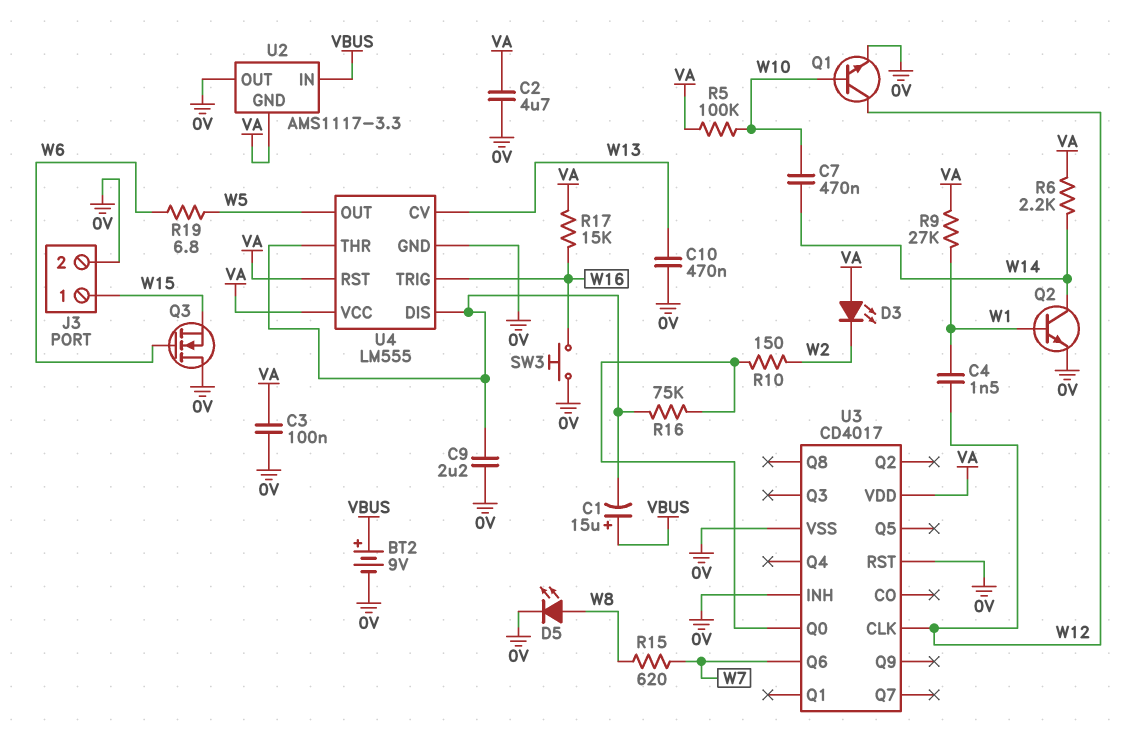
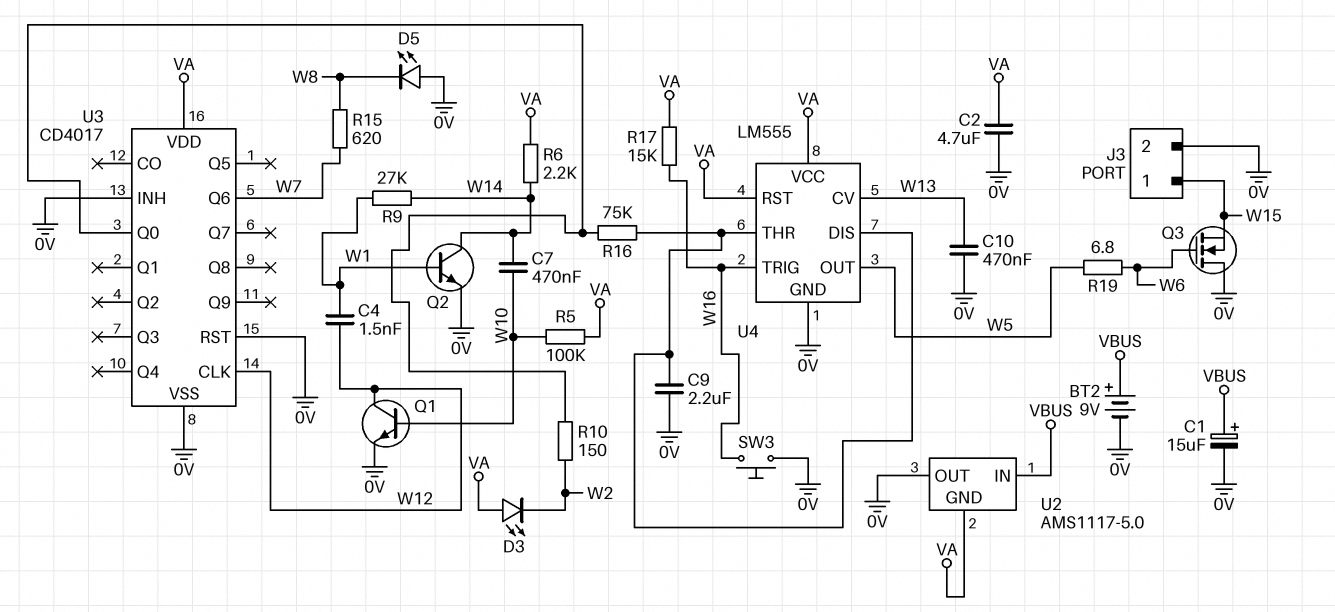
C1: 15uF (plus VBUS, minus U4/DIS) -> 15uF (plus VBUS, minus 0V)
C3: 100nF (0V, VA) -> none
D5: LED (A W8, K 0V) -> LED (A 0V, K W8)
R9: 27k (VA, W1) -> 27k (W1, W14)
U2: AMS1117-3.3 -> AMS1117-5.0

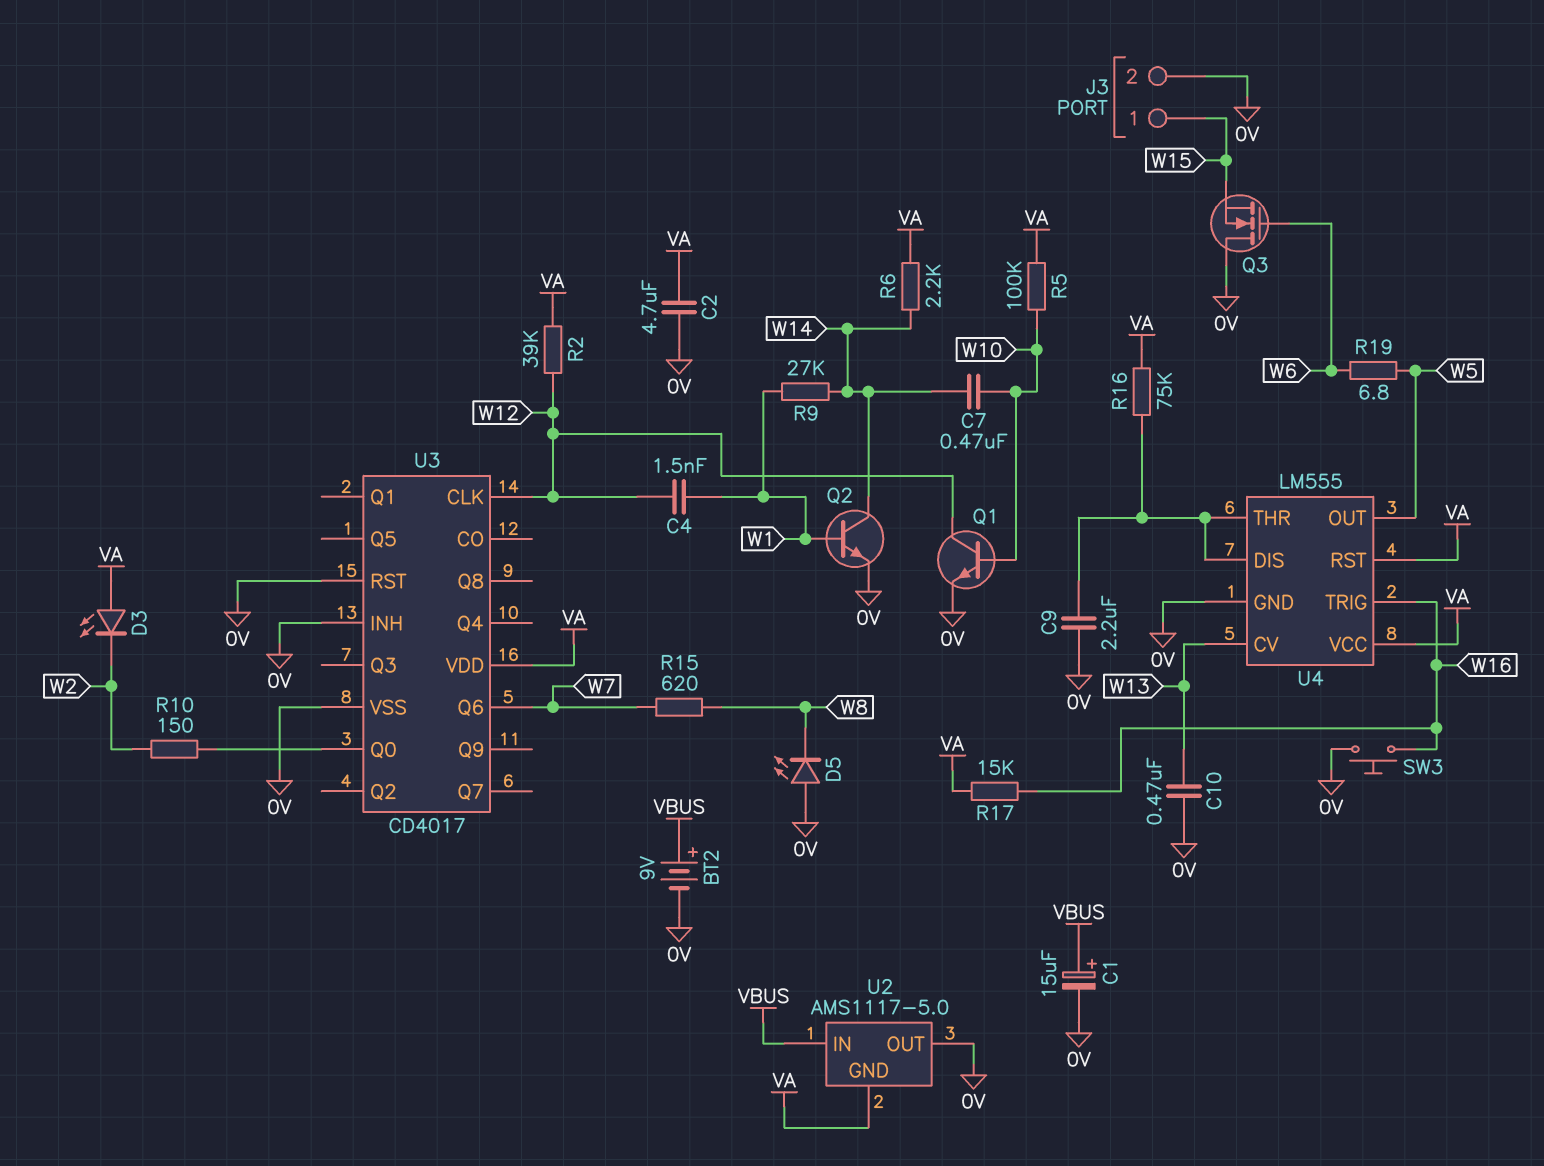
R2: none -> 39k (VA, W12)
R16: 75k (U3/Q0, U4/DIS) -> 75k (U4/DIS, VA)

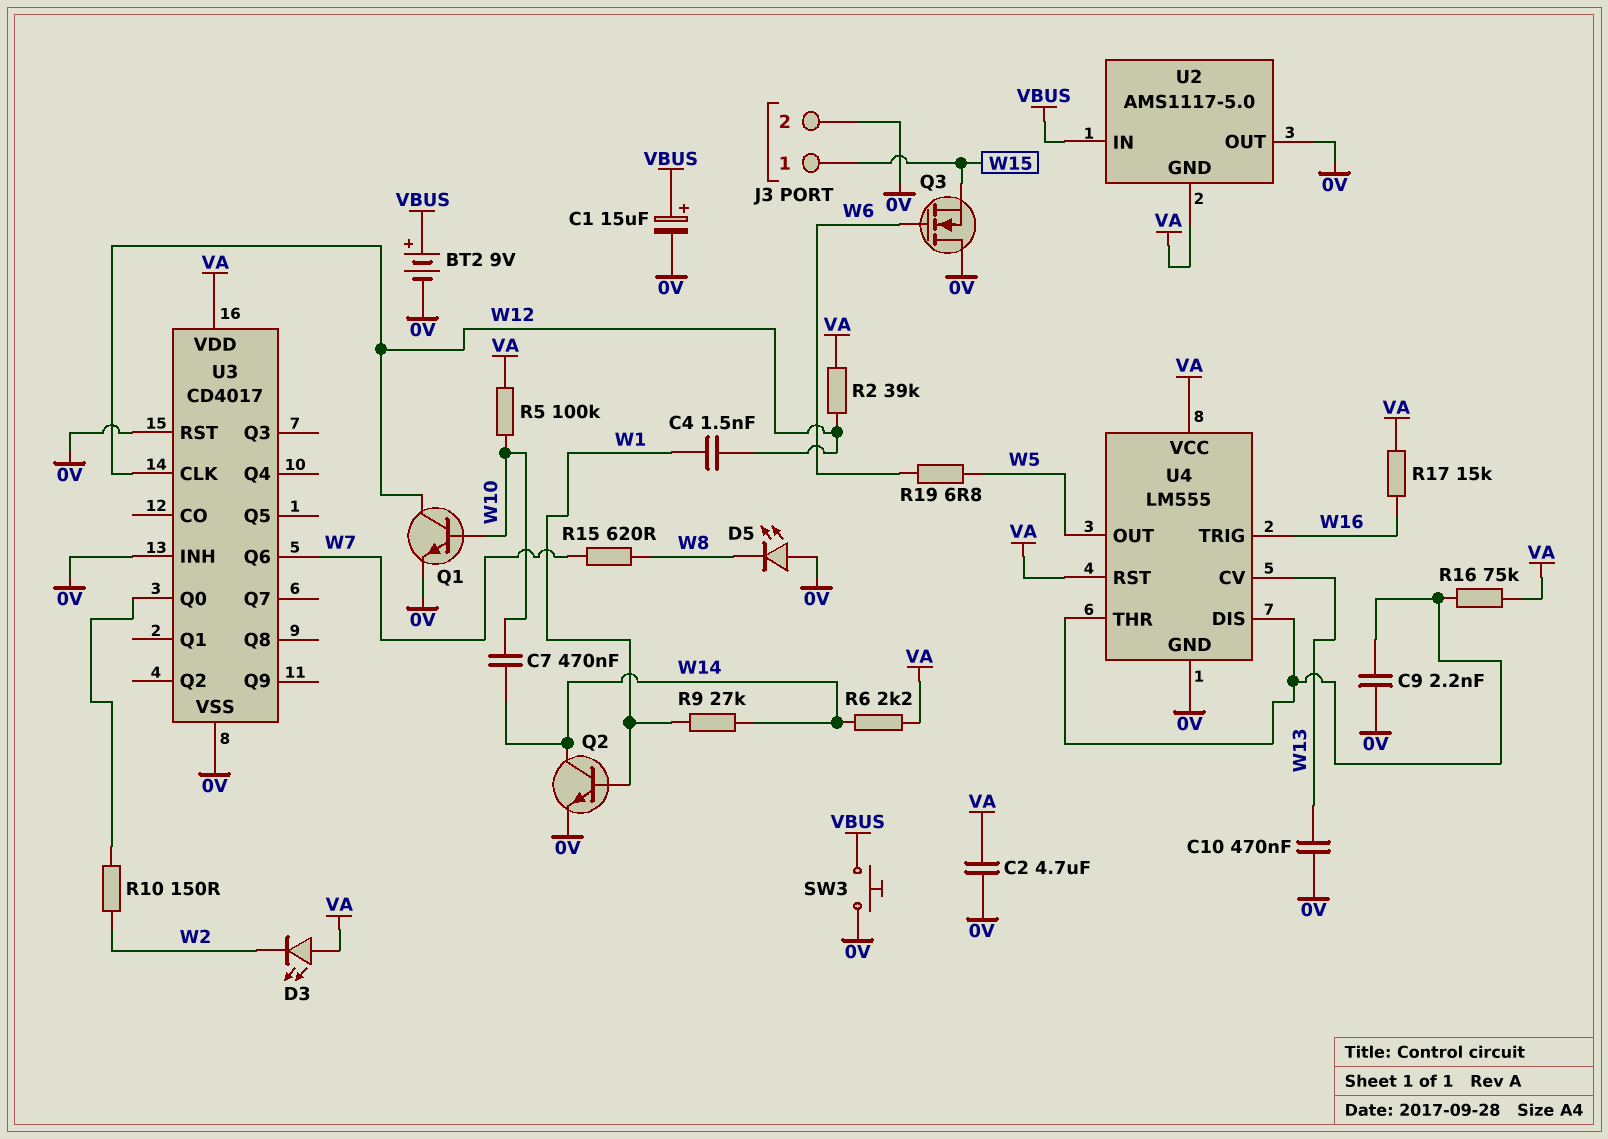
C9: 2.2uF (0V, U4/DIS) -> 2.2nF (0V, U4/DIS)
SW3: button (0V, W16) -> button (0V, VBUS)

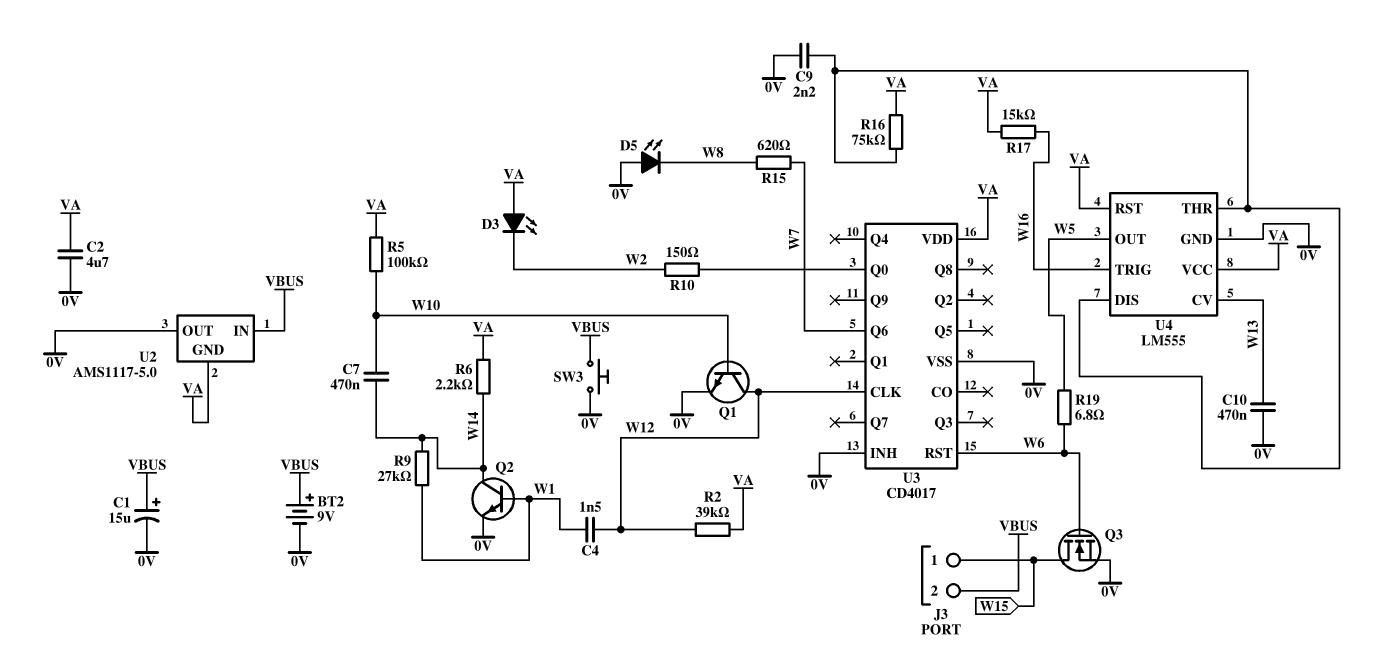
J3 pin 2: 0V -> VBUS
Q3: NMOS (G W6, D 0V, S W15) -> NMOS (G W6, D W15, S 0V)
U3 pin RST: 0V -> W6

